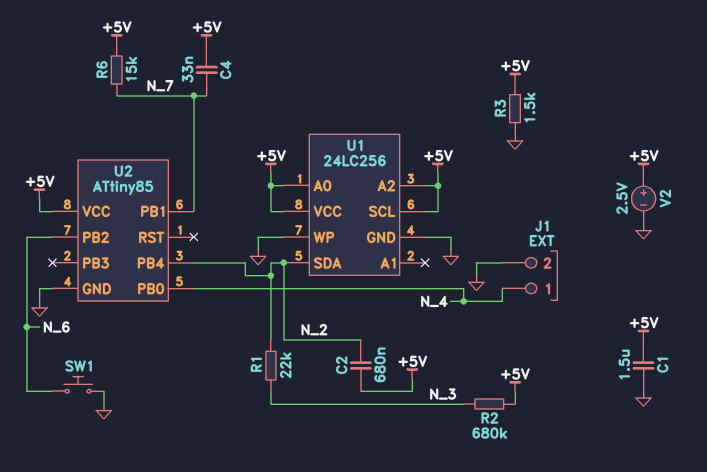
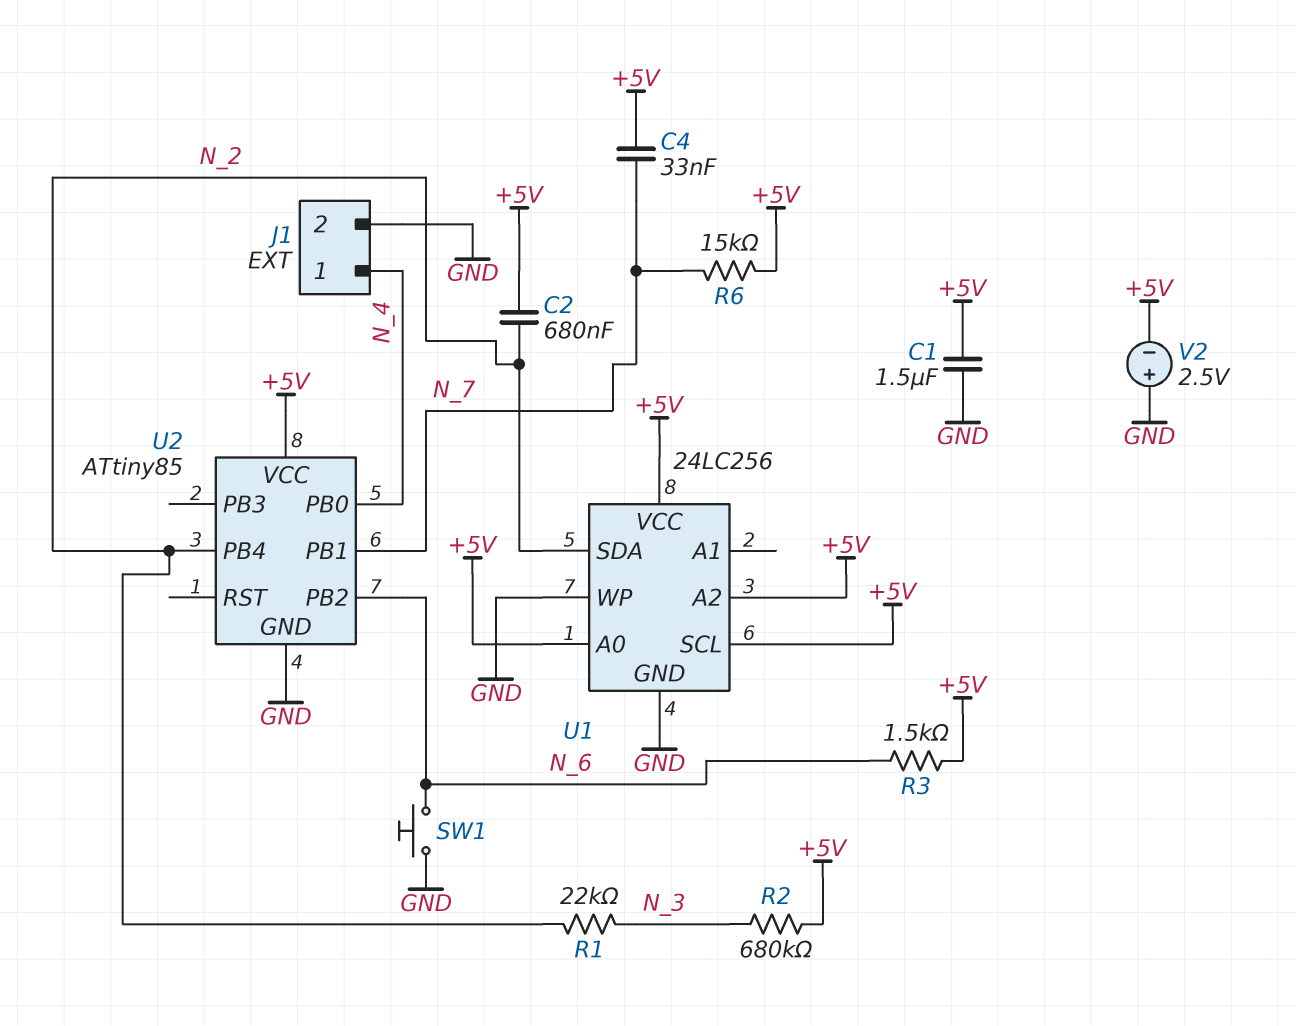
R3: 1.5k (+5V, GND) -> 1.5k (+5V, N_6)
V2: 2.5V (plus +5V, minus GND) -> 2.5V (plus GND, minus +5V)

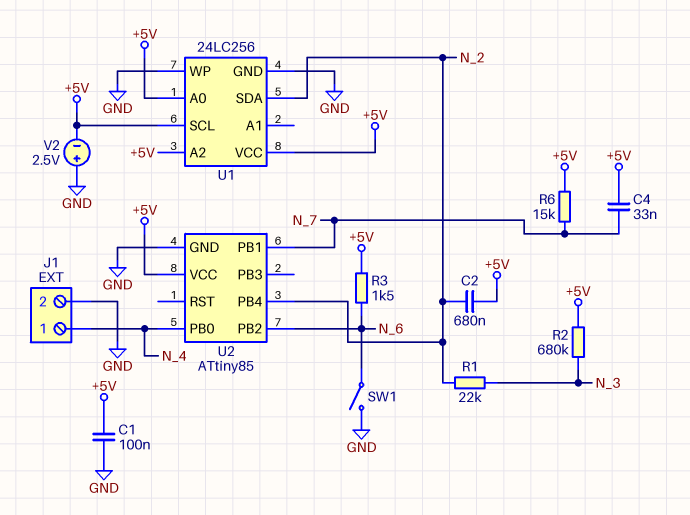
C1: 1.5uF (+5V, GND) -> 100nF (+5V, GND)
SW1: button (GND, N_6) -> switch (GND, N_6)

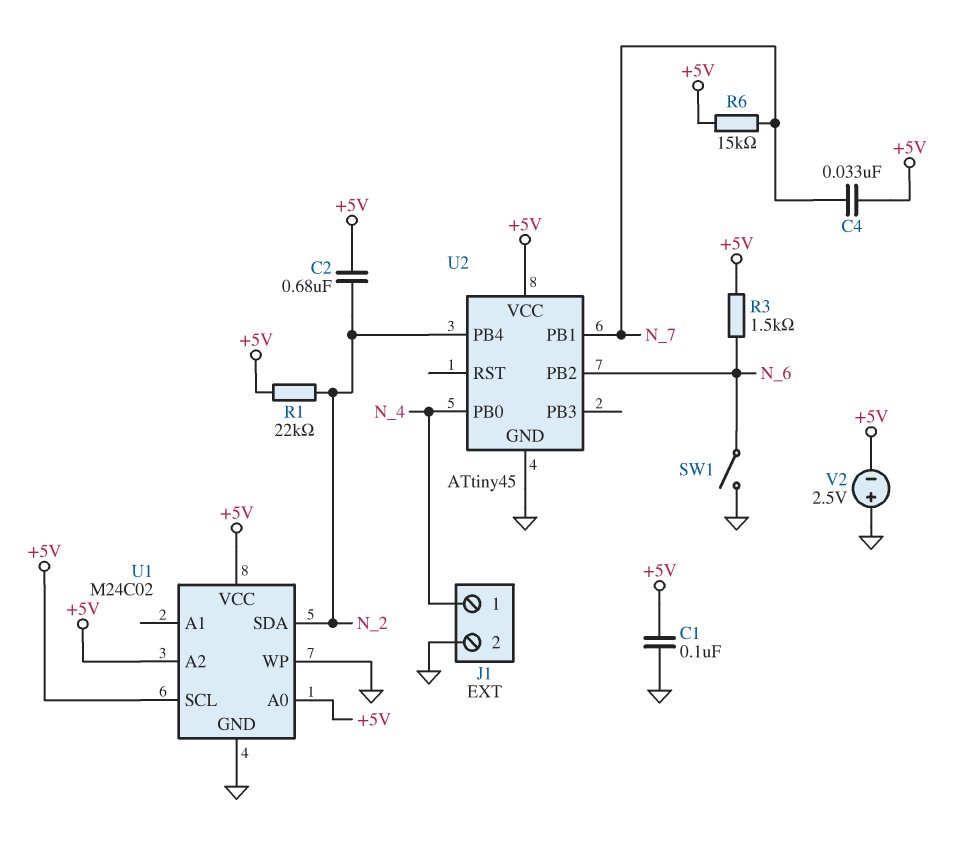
R1: 22k (N_2, N_3) -> 22k (+5V, N_2)
R2: 680k (+5V, N_3) -> none
U1: 24LC256 -> M24C02
U2: ATtiny85 -> ATtiny45

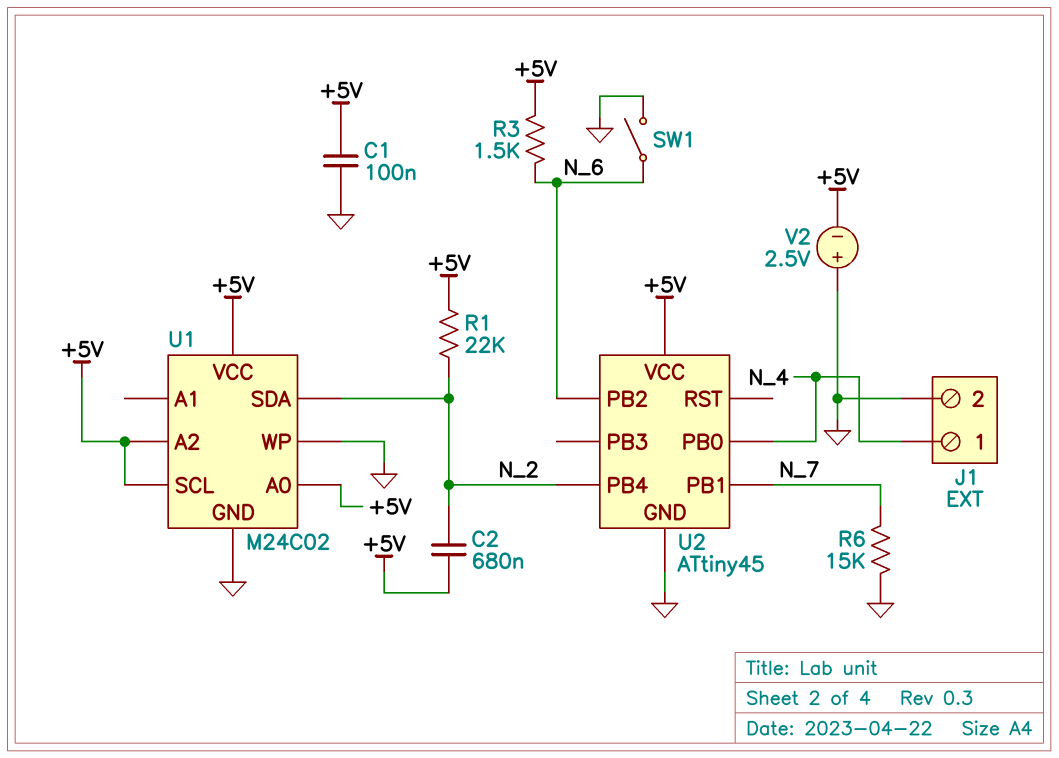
C4: 33nF (+5V, N_7) -> none
R6: 15k (+5V, N_7) -> 15k (GND, N_7)

